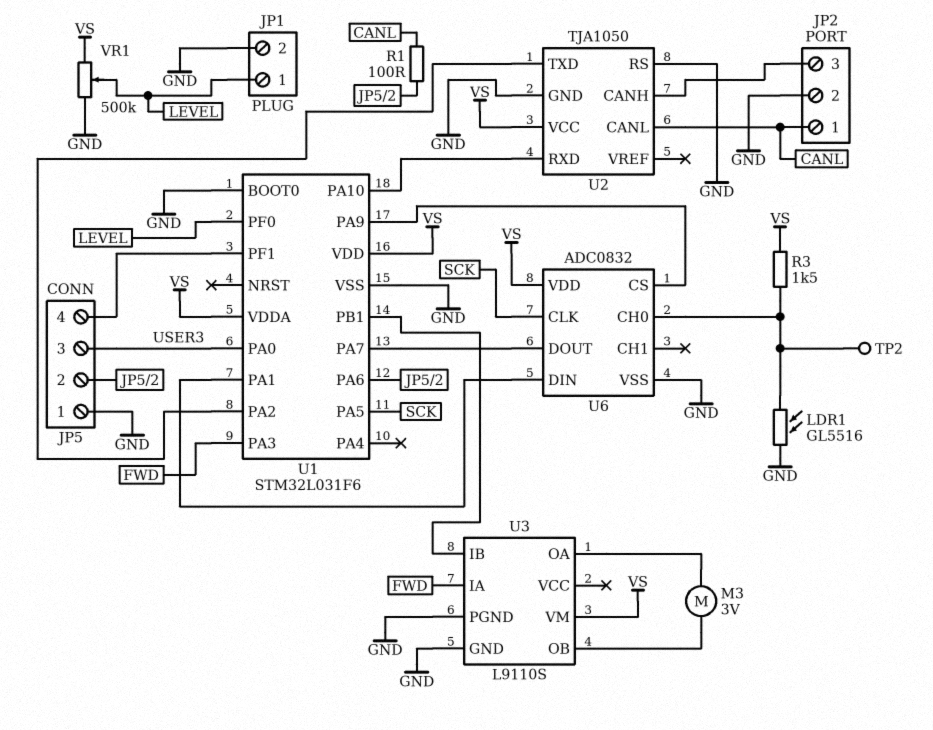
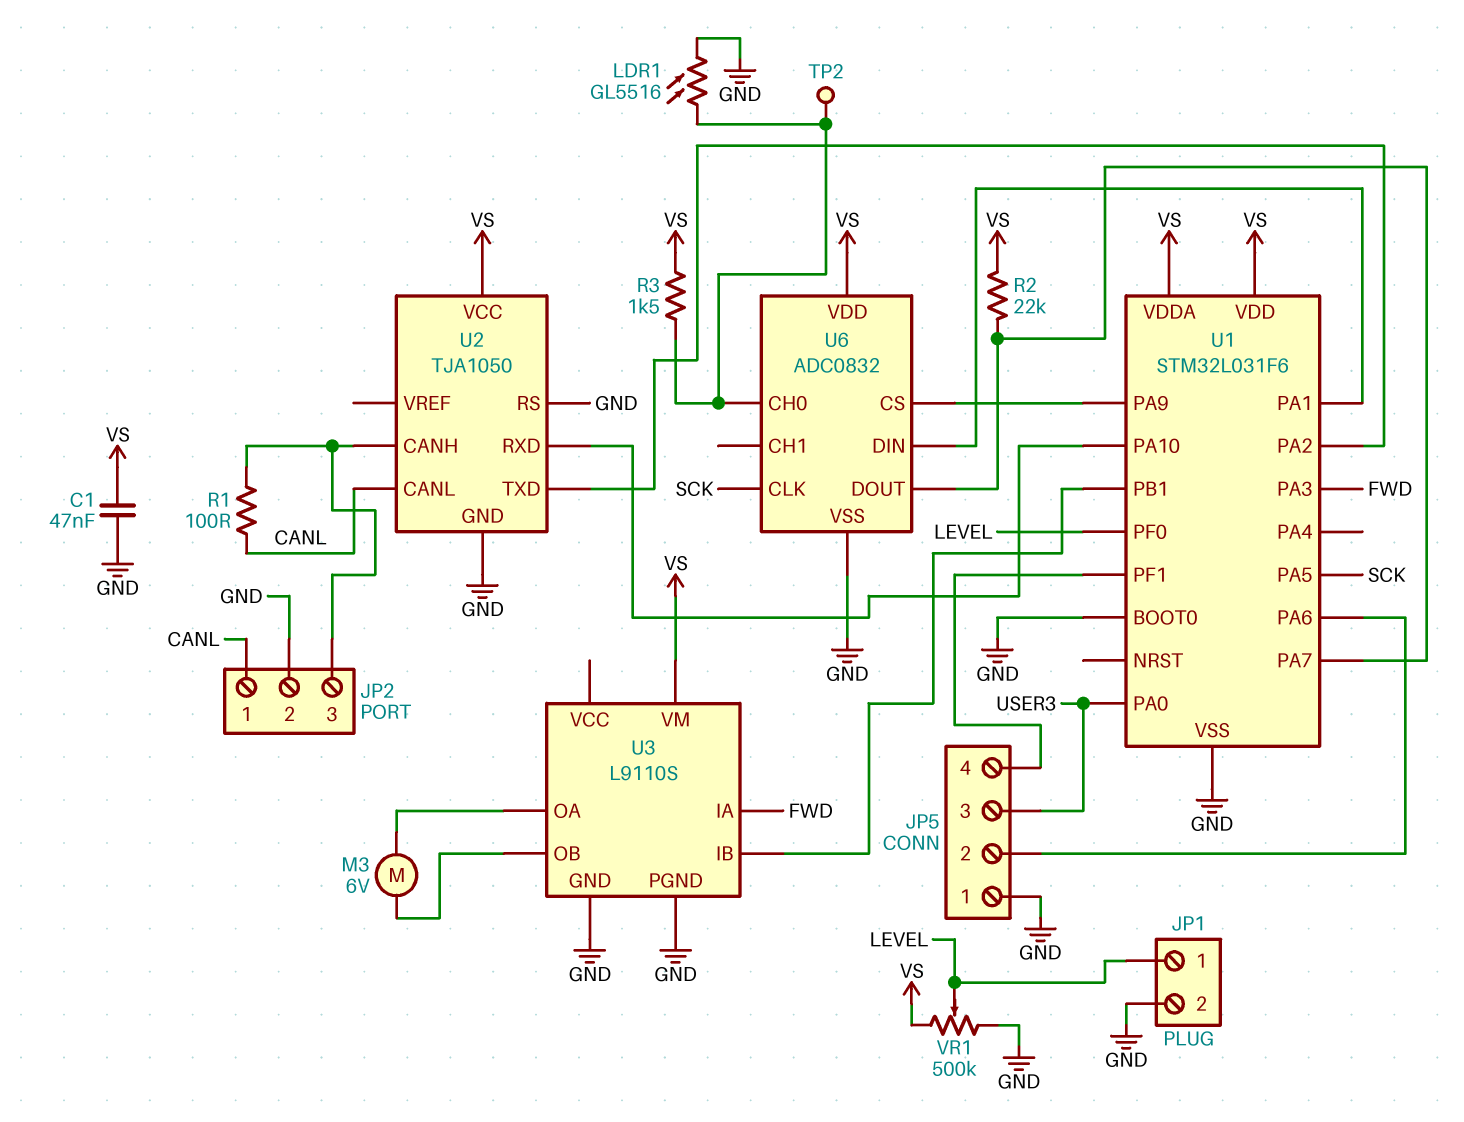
C1: none -> 47nF (GND, VS)
M3: motor 3V (U3/OA, U3/OB) -> motor 6V (U3/OA, U3/OB)
R1: 100 (CANL, JP5/2) -> 100 (CANL, JP2/3)
R2: none -> 22k (U1/PA7, VS)

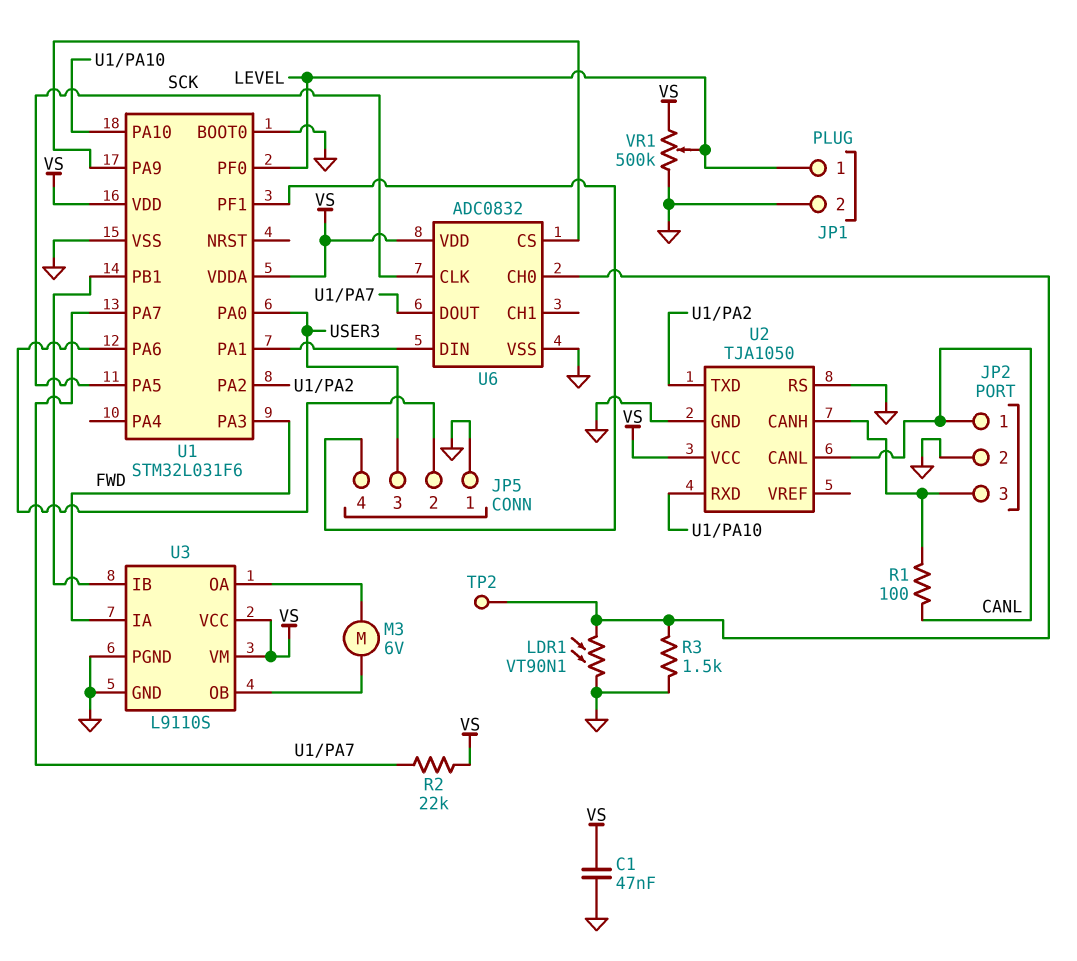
LDR1: GL5516 (GND, U6/CH0) -> VT90N1 (GND, U6/CH0)
R3: 1.5k (U6/CH0, VS) -> 1.5k (GND, U6/CH0)
U3 pin VCC: none -> VS

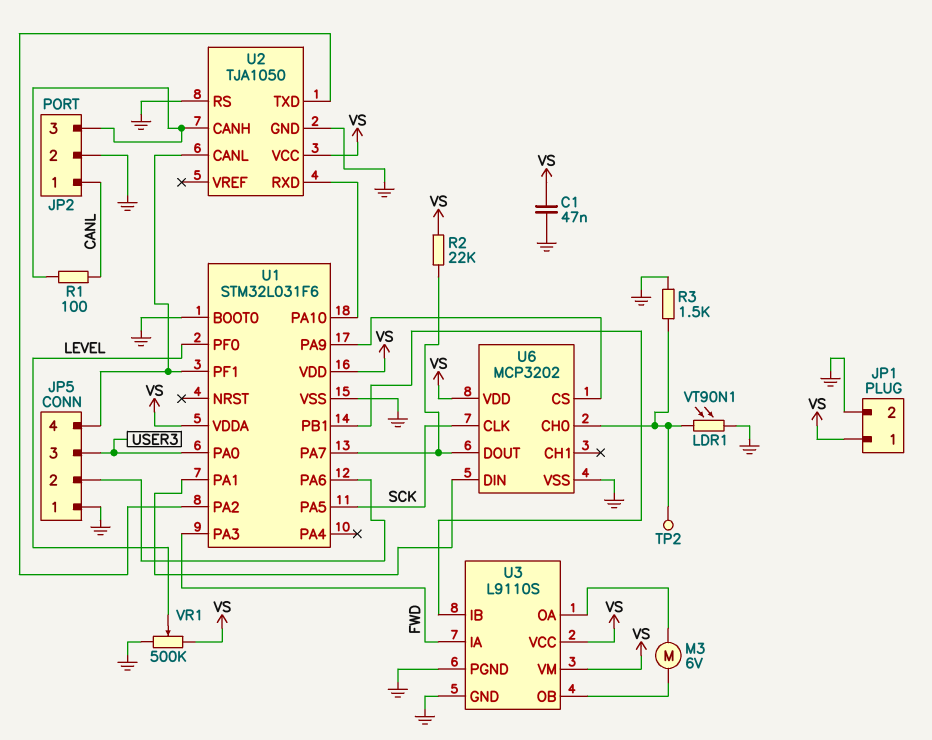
JP1 pin 1: LEVEL -> VS
U2 pin CANL: CANL -> JP5/4
U6: ADC0832 -> MCP3202

